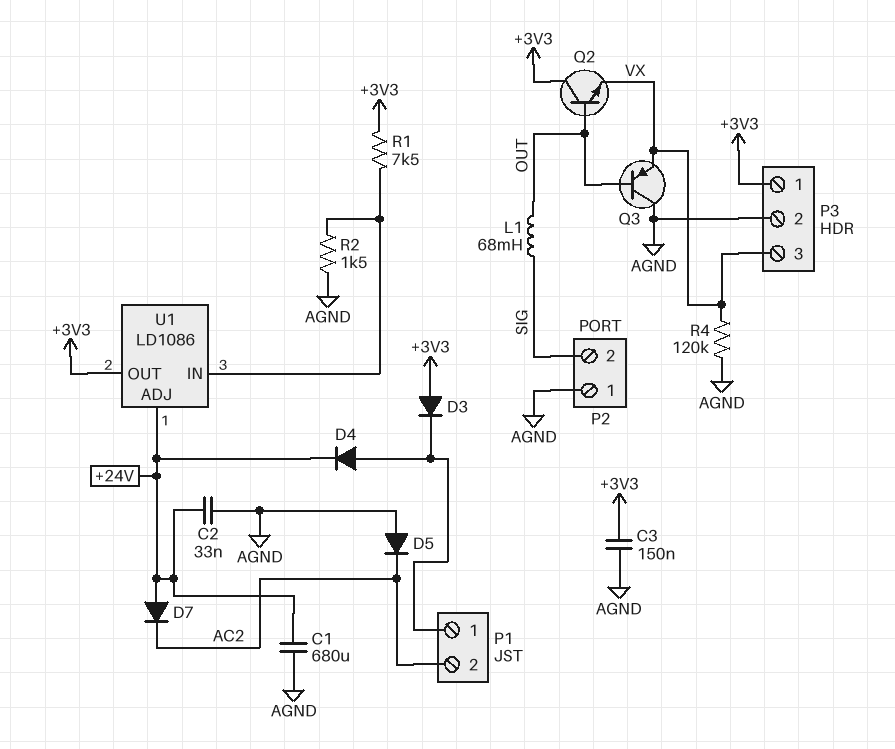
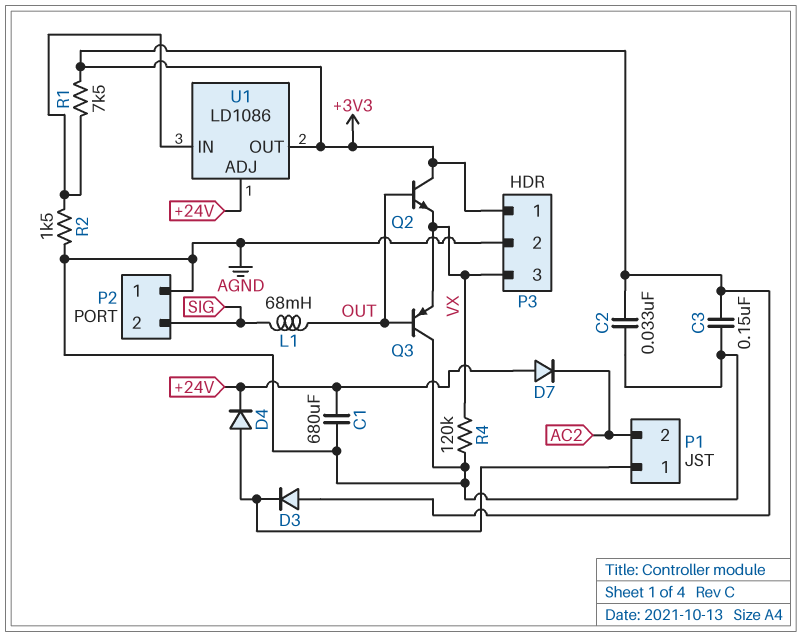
C2: 33nF (+24V, AGND) -> 33nF (+3V3, AGND)
D5: diode (A AGND, K AC2) -> none

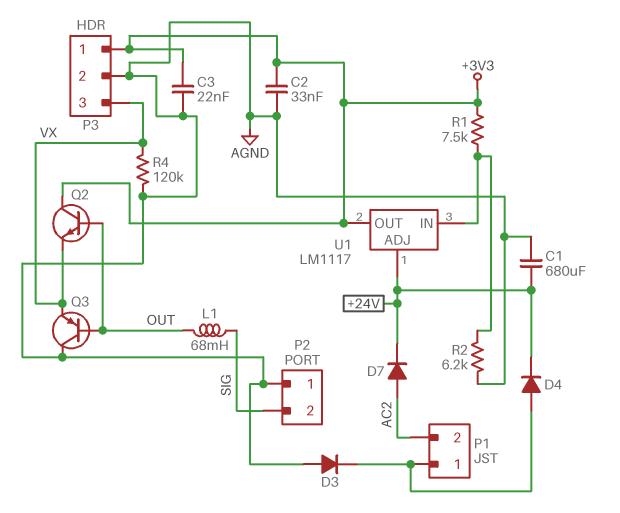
C3: 150nF (+3V3, AGND) -> 22nF (+3V3, AGND)
D3: diode (A +3V3, K P1/1) -> diode (A AGND, K P1/1)
D7: diode (A +24V, K AC2) -> diode (A AC2, K +24V)
R2: 1.5k (AGND, U1/IN) -> 6.2k (AGND, U1/IN)
U1: LD1086 -> LM1117

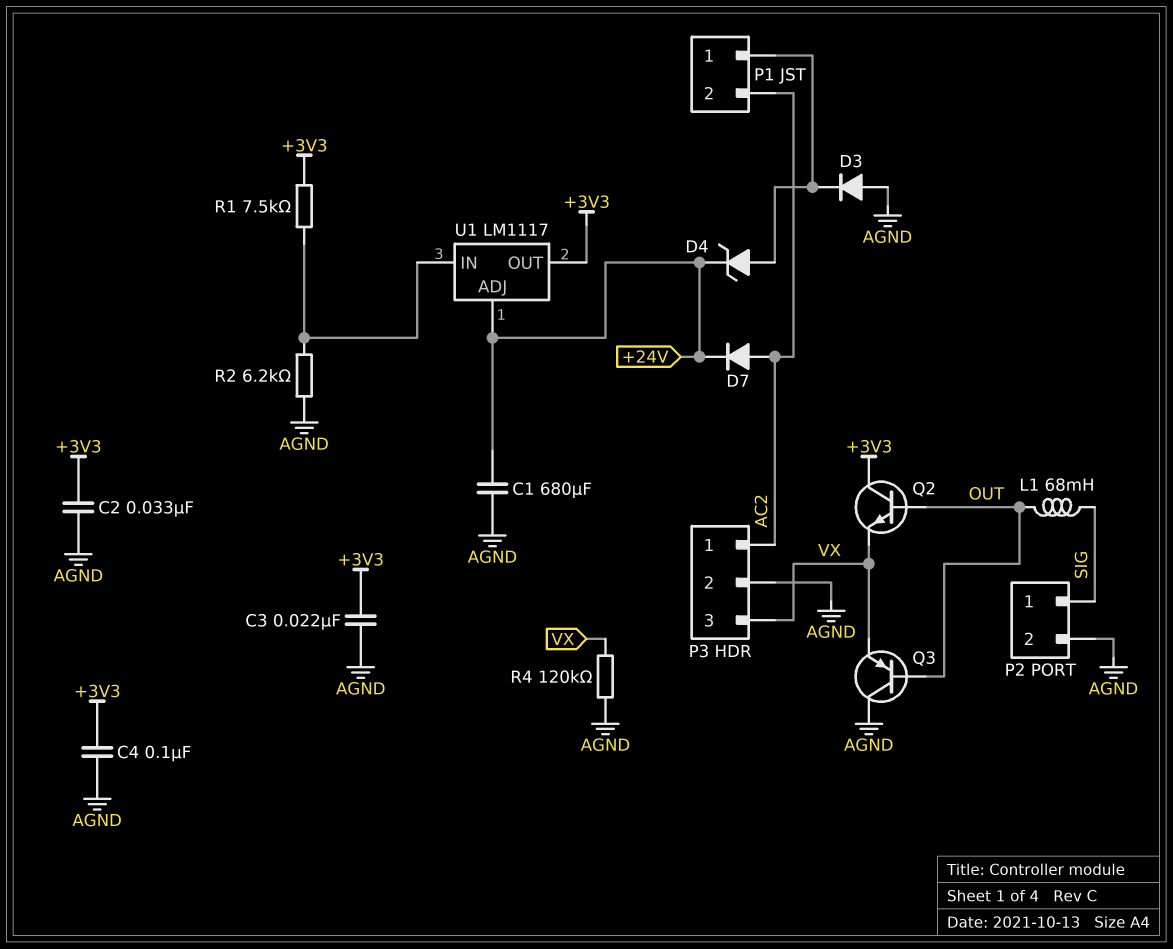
C4: none -> 100nF (+3V3, AGND)
D4: diode (A P1/1, K +24V) -> zener (A P1/1, K +24V)
P2 pin 1: AGND -> SIG
P2 pin 2: SIG -> AGND
P3 pin 1: +3V3 -> AC2

